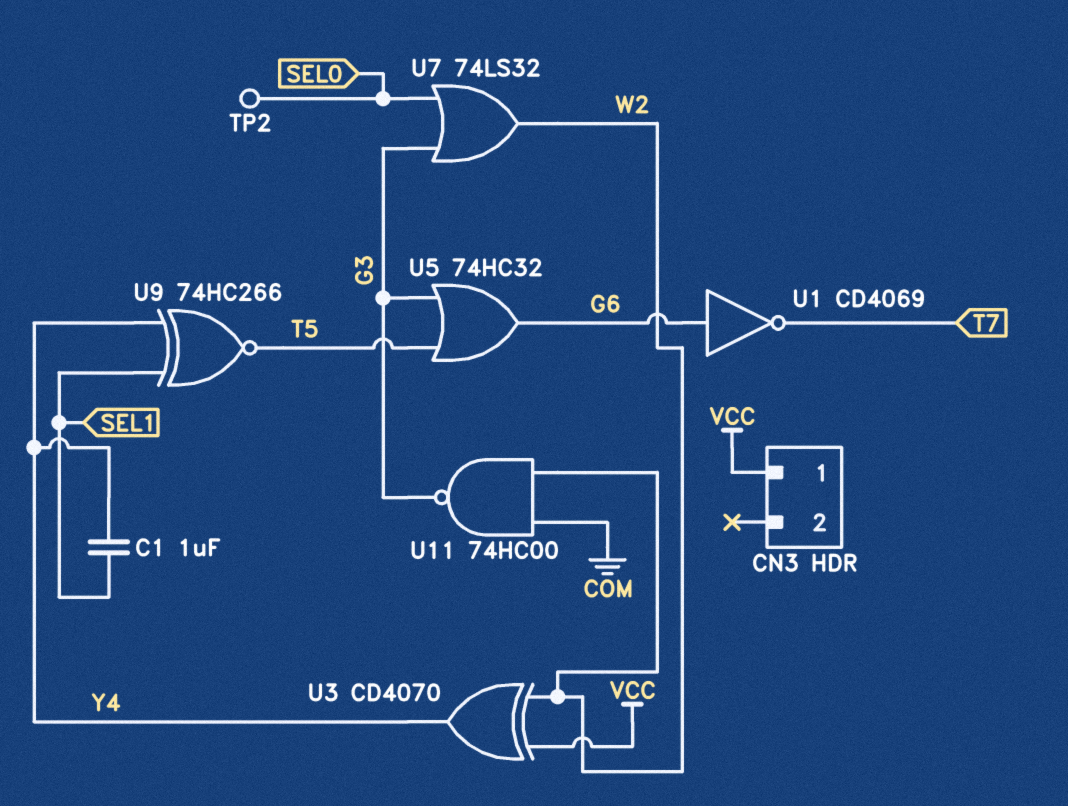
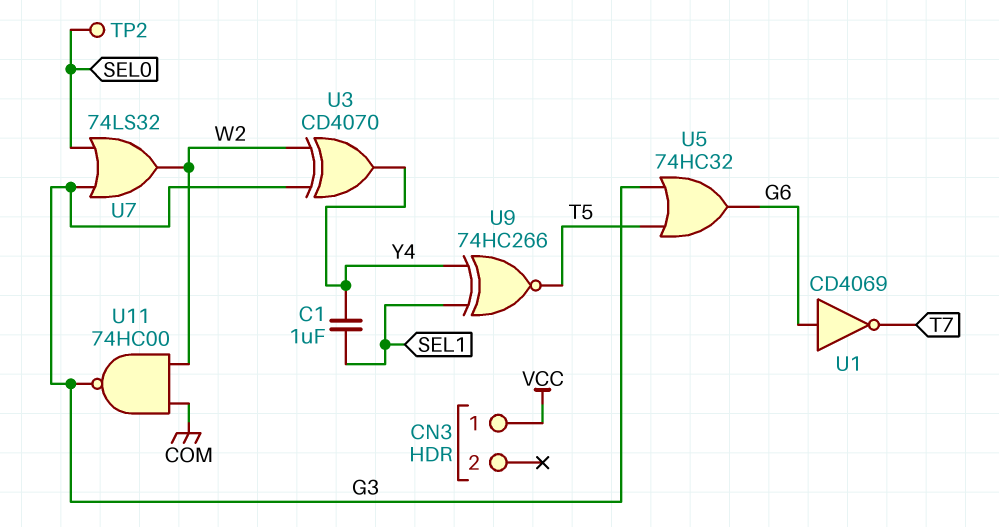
U3: XOR CD4070 (in VCC, in W2, out Y4) -> XOR CD4070 (in G3, in W2, out Y4)

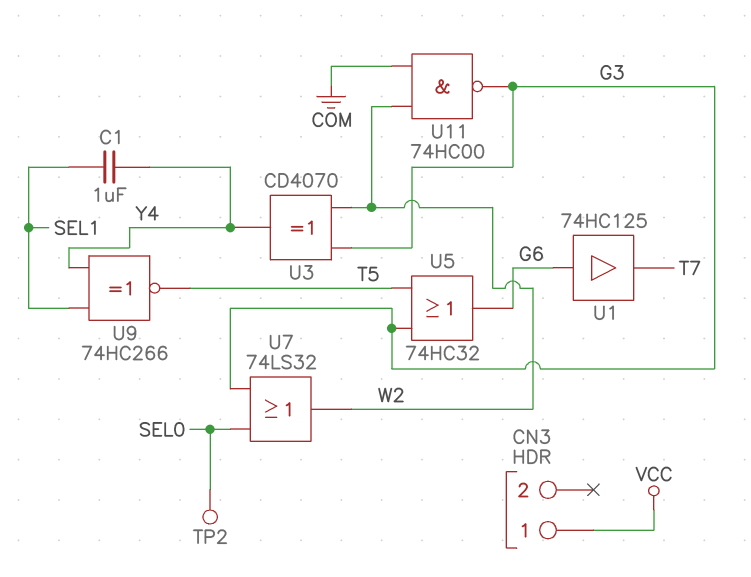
U1: NOT CD4069 (in G6, out T7) -> buffer 74HC125 (in G6, out T7)

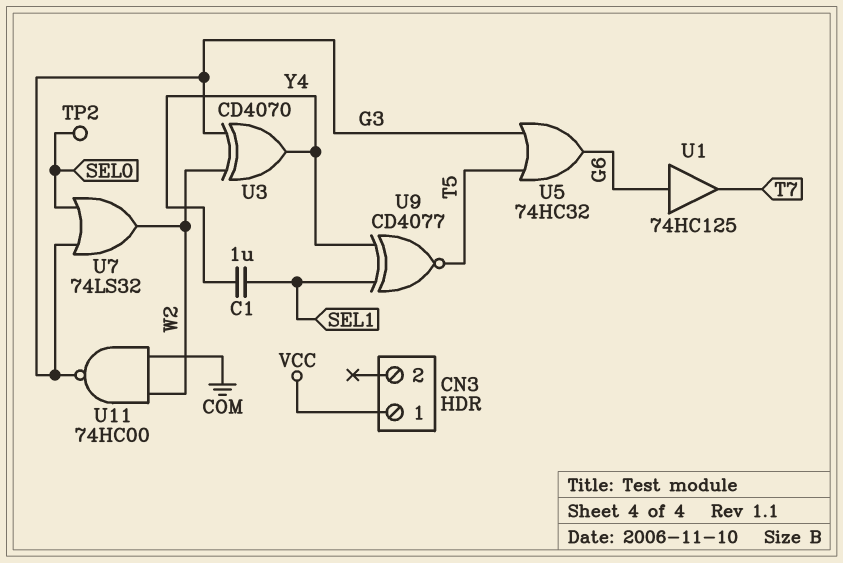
U9: XNOR 74HC266 (in SEL1, in Y4, out T5) -> XNOR CD4077 (in SEL1, in Y4, out T5)

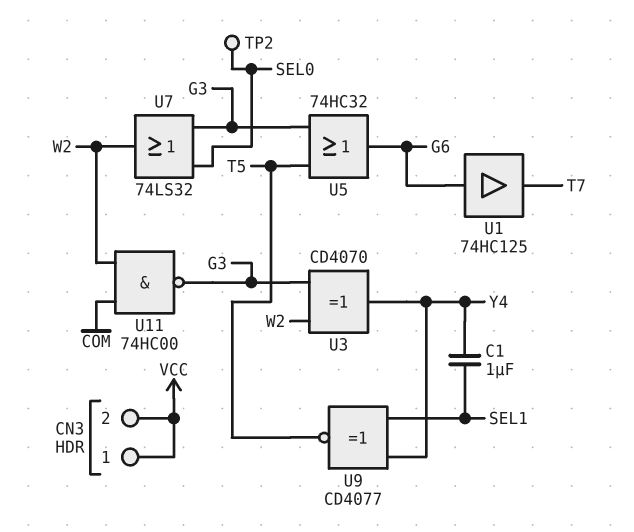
CN3 pin 2: none -> VCC

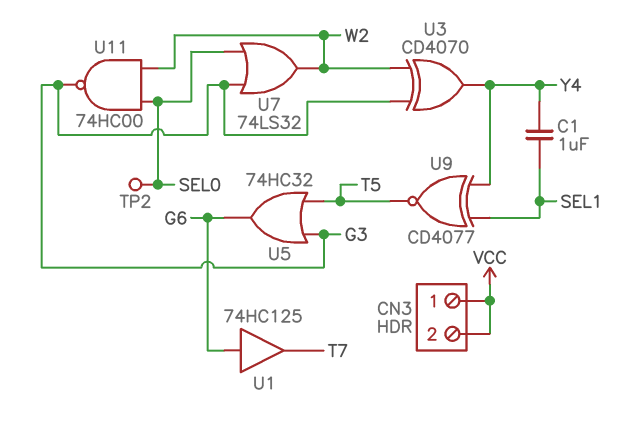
U11: NAND 74HC00 (in COM, in W2, out G3) -> NAND 74HC00 (in SEL0, in W2, out G3)

